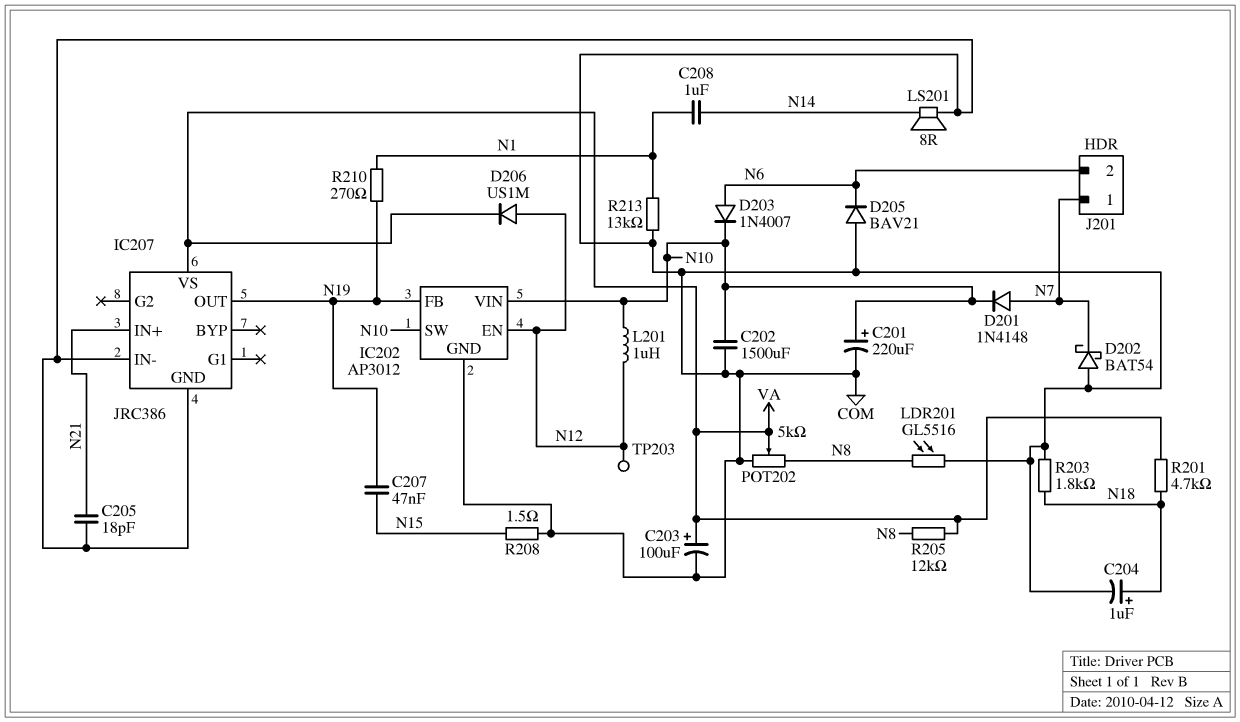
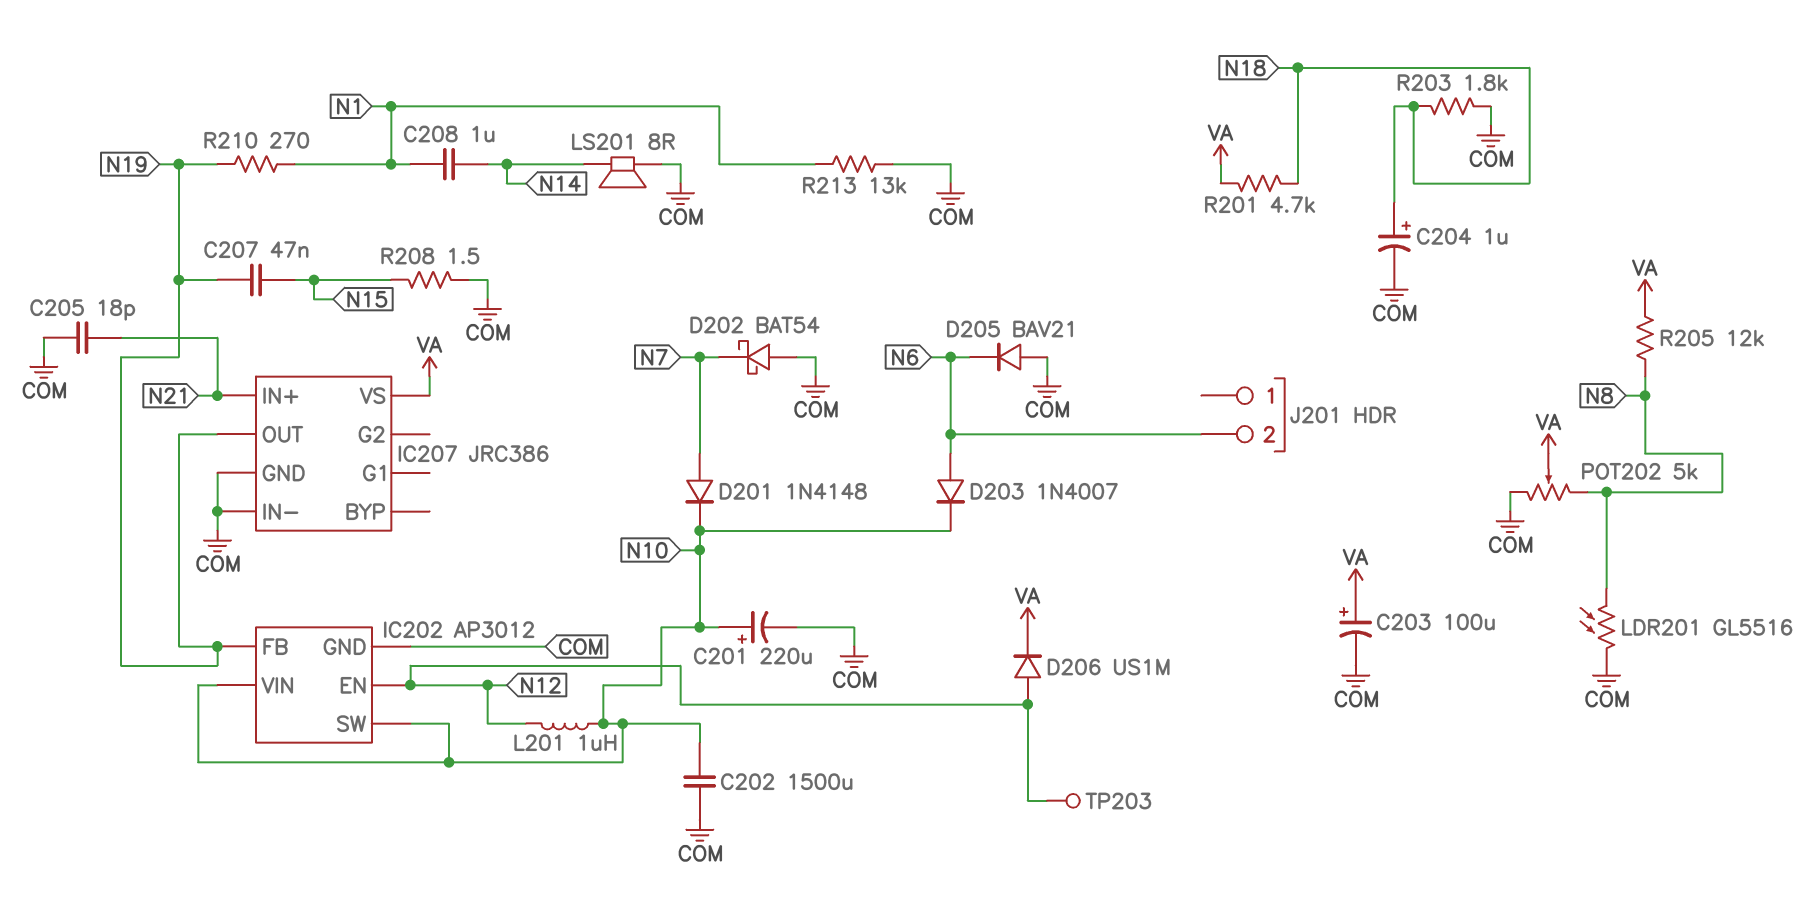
J201 pin 1: N7 -> none

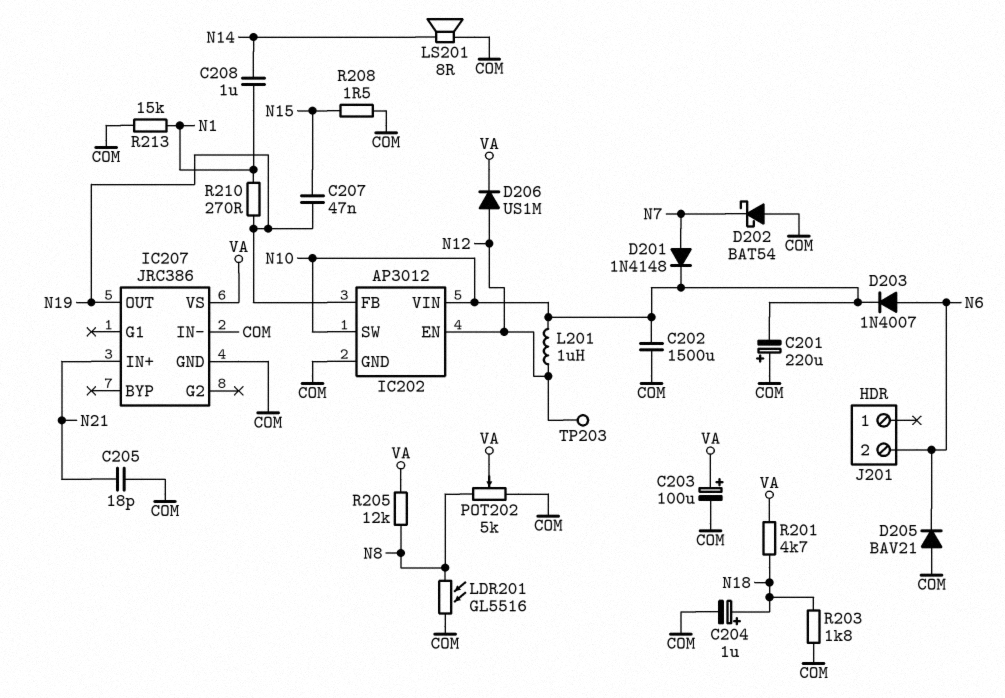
C201: 220uF (plus N10, minus COM) -> 220uF (plus COM, minus N10)
R213: 13k (COM, N1) -> 15k (COM, N1)

